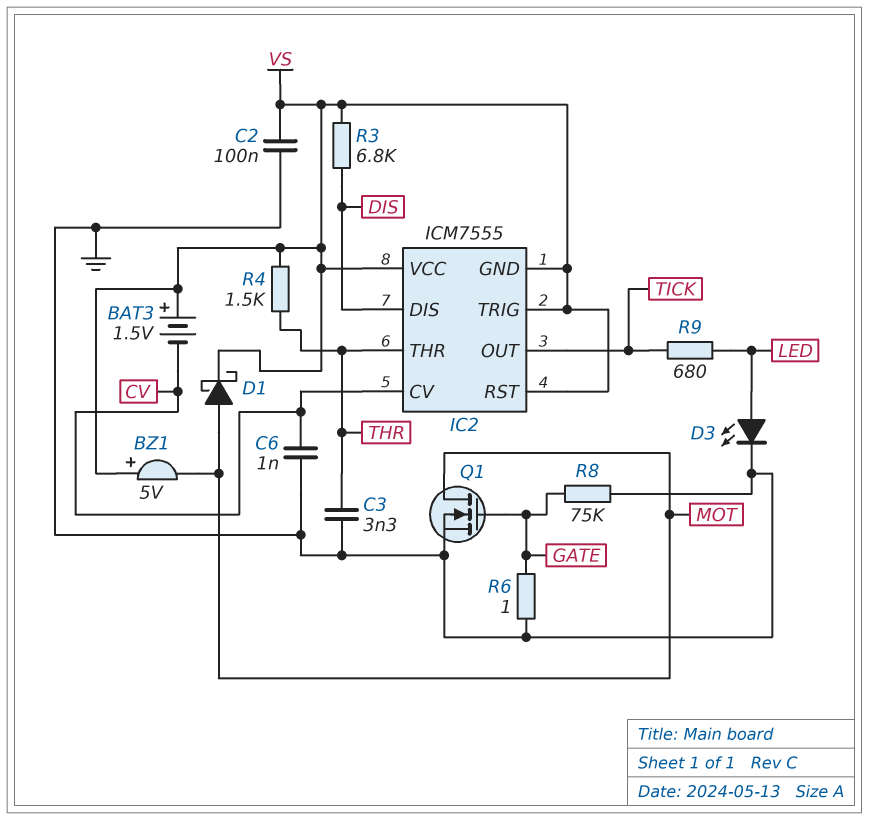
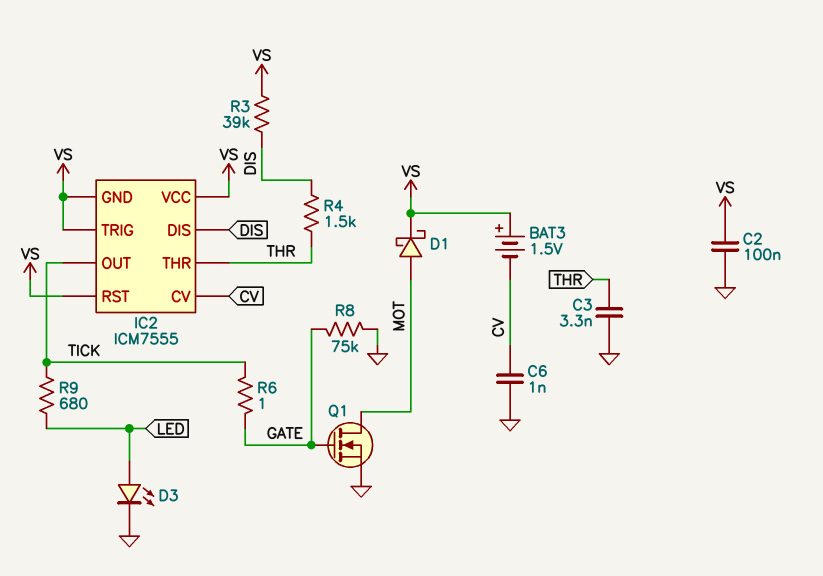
BZ1: buzzer 5V (plus VS, minus MOT) -> none
R3: 6.8k (DIS, VS) -> 39k (DIS, VS)
R4: 1.5k (THR, VS) -> 1.5k (DIS, THR)
R6: 1 (GATE, GND) -> 1 (GATE, TICK)

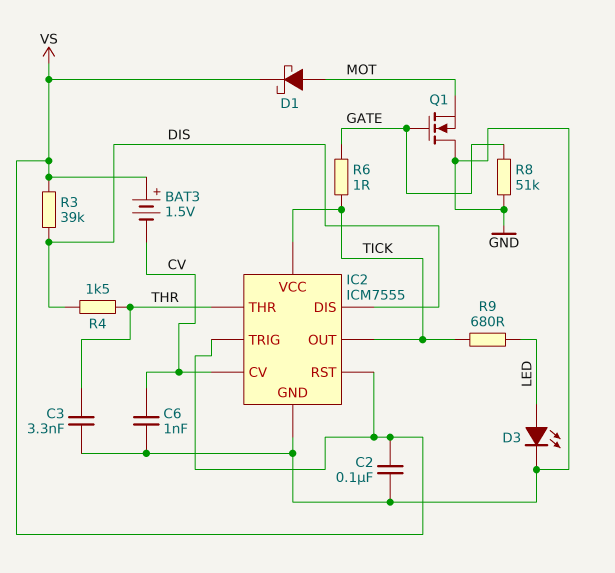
IC2 pin GND: VS -> GND
IC2 pin VCC: VS -> TICK
Q1: NMOS (G GATE, D MOT, S GND) -> NMOS (G GATE, D GND, S MOT)
R8: 75k (GATE, GND) -> 51k (GATE, GND)

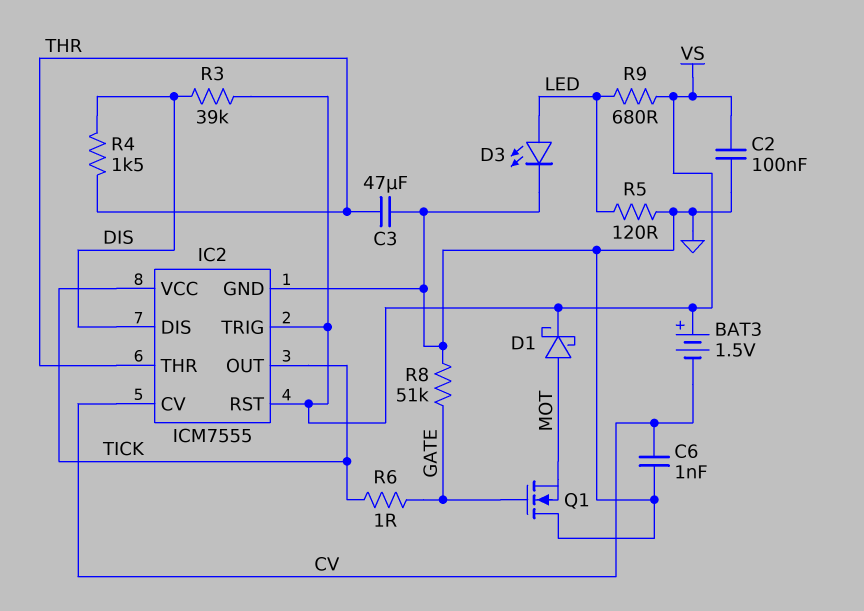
C3: 3.3nF (GND, THR) -> 47uF (GND, THR)
R5: none -> 120 (GND, LED)
R9: 680 (LED, TICK) -> 680 (LED, VS)

